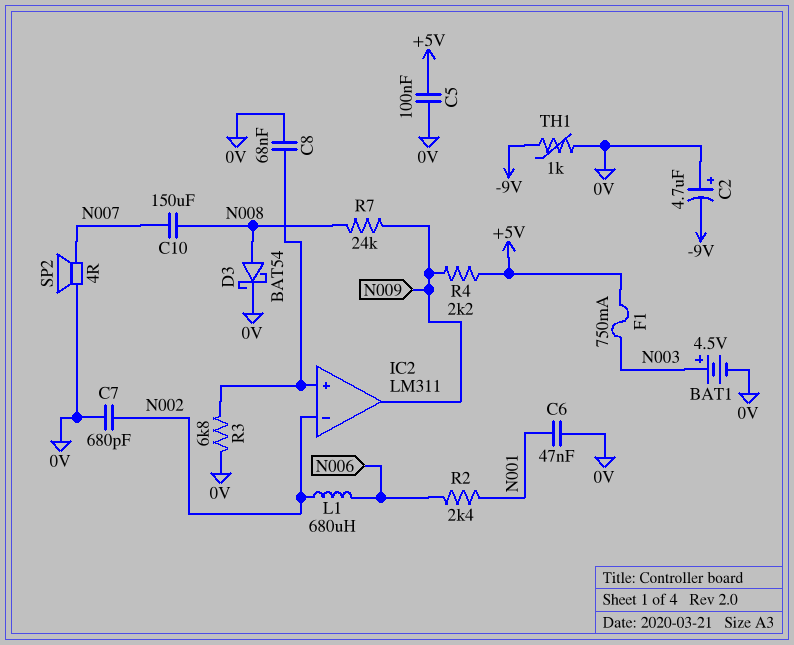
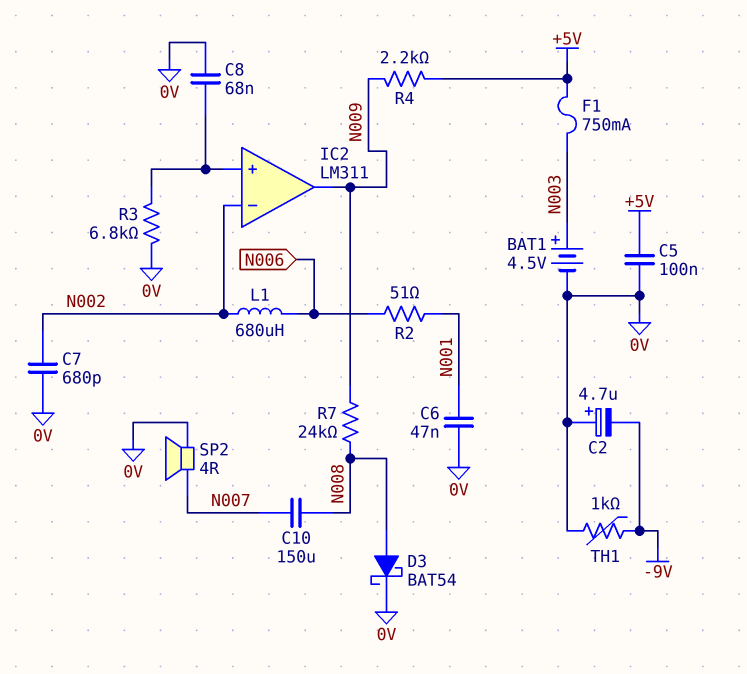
R2: 2.4k (N001, N006) -> 51 (N001, N006)

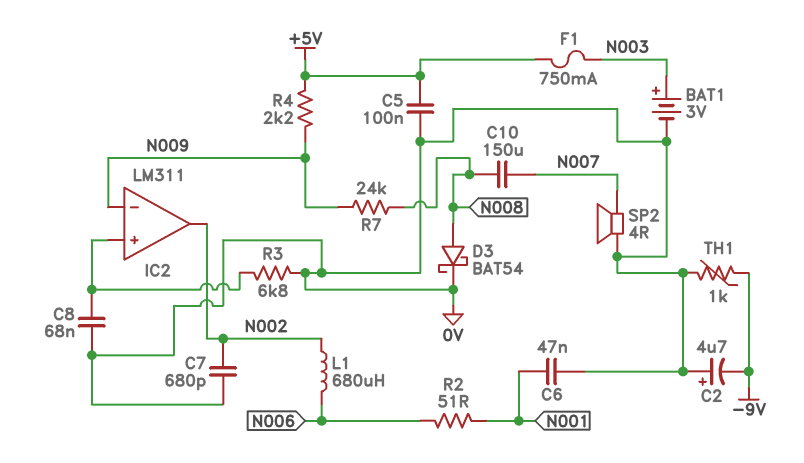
BAT1: 4.5V (plus N003, minus 0V) -> 3V (plus N003, minus 0V)
IC2 pin in-: N002 -> N009
IC2 pin out: N009 -> N002

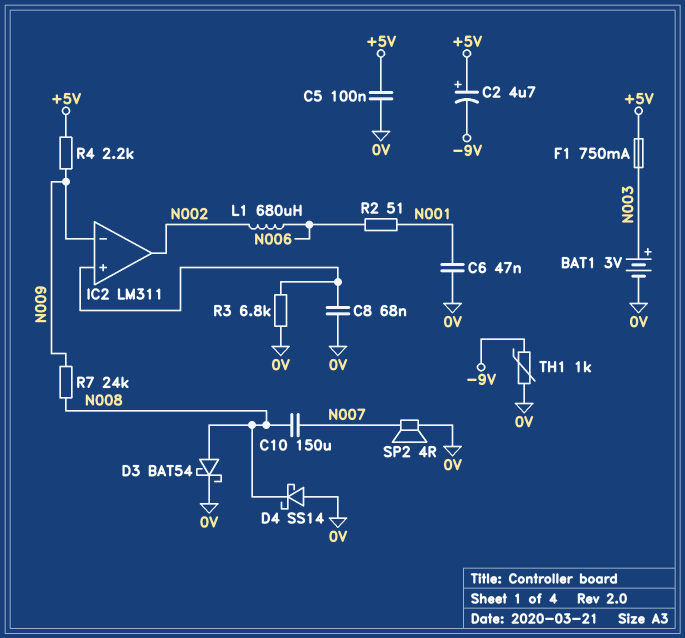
C2: 4.7uF (plus 0V, minus -9V) -> 4.7uF (plus +5V, minus -9V)
C7: 680pF (0V, N002) -> none
D4: none -> schottky SS14 (A 0V, K N008)

